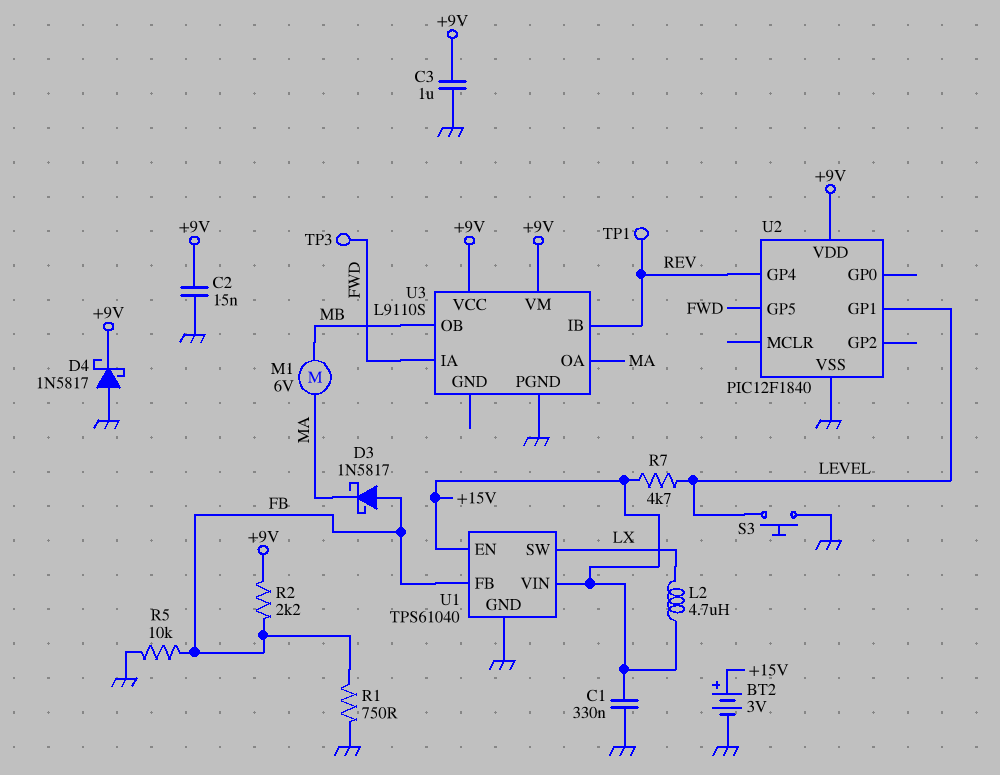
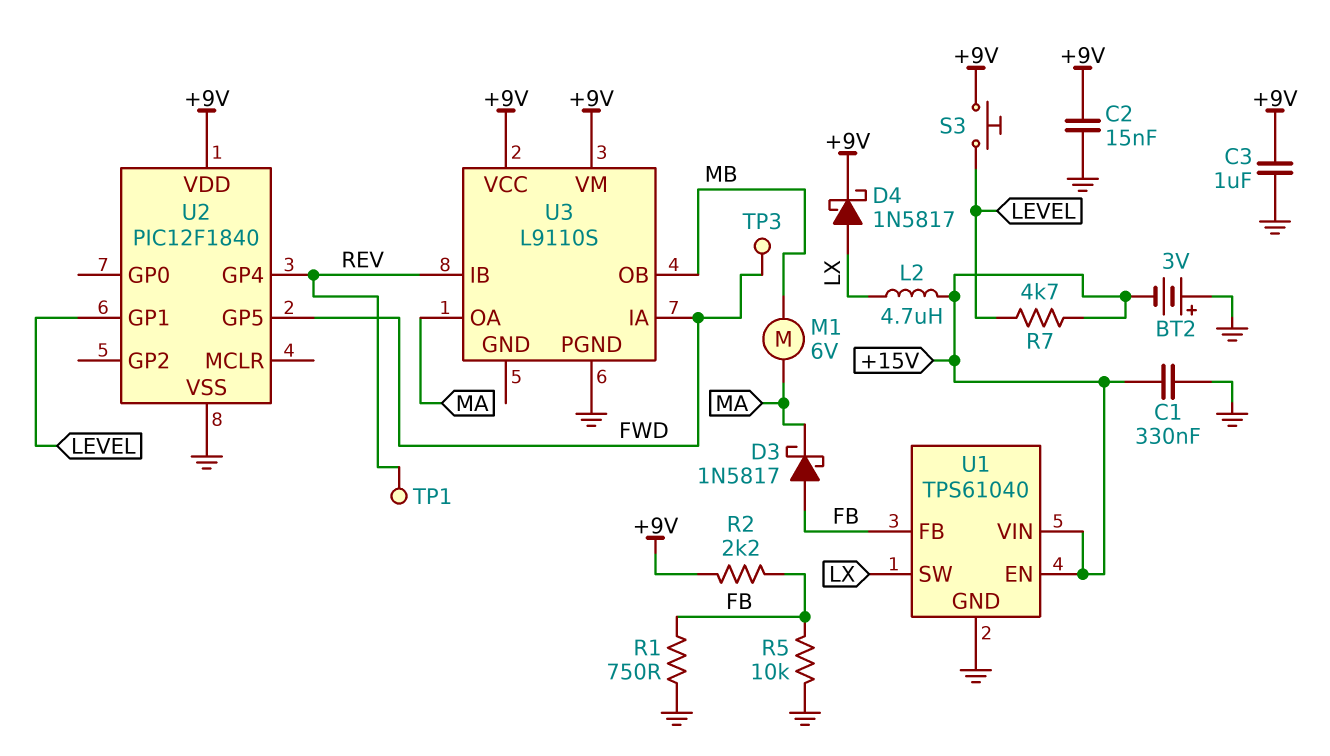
BT2: 3V (plus +15V, minus GND) -> 3V (plus GND, minus +15V)
D4: schottky 1N5817 (A GND, K +9V) -> schottky 1N5817 (A LX, K +9V)
S3: button (GND, LEVEL) -> button (+9V, LEVEL)

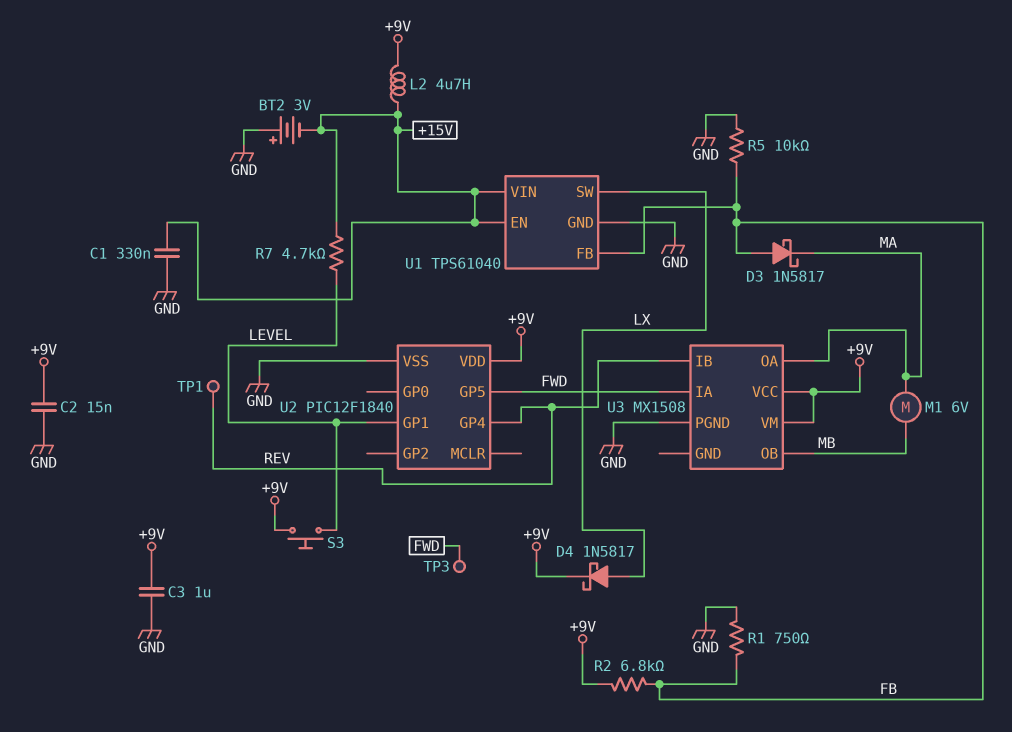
L2: 4.7uH (+15V, LX) -> 4.7uH (+9V, +15V)
R2: 2.2k (+9V, FB) -> 6.8k (+9V, FB)
U3: L9110S -> MX1508

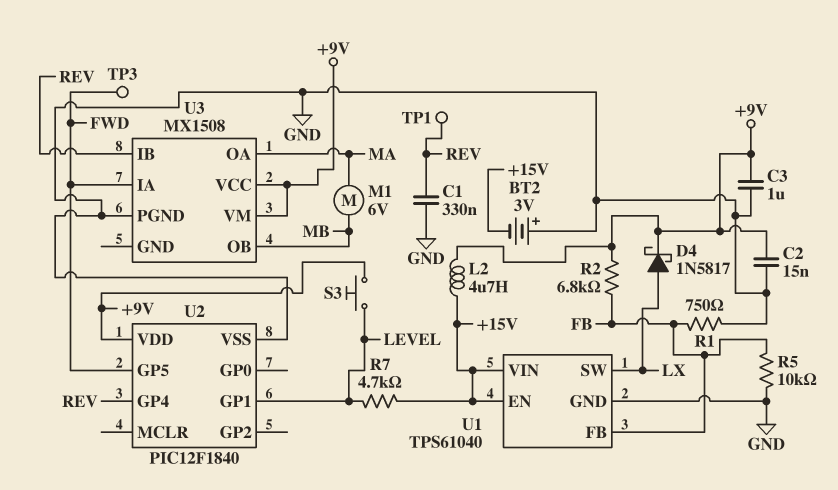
C1: 330nF (+15V, GND) -> 330nF (GND, REV)
D3: schottky 1N5817 (A FB, K MA) -> none

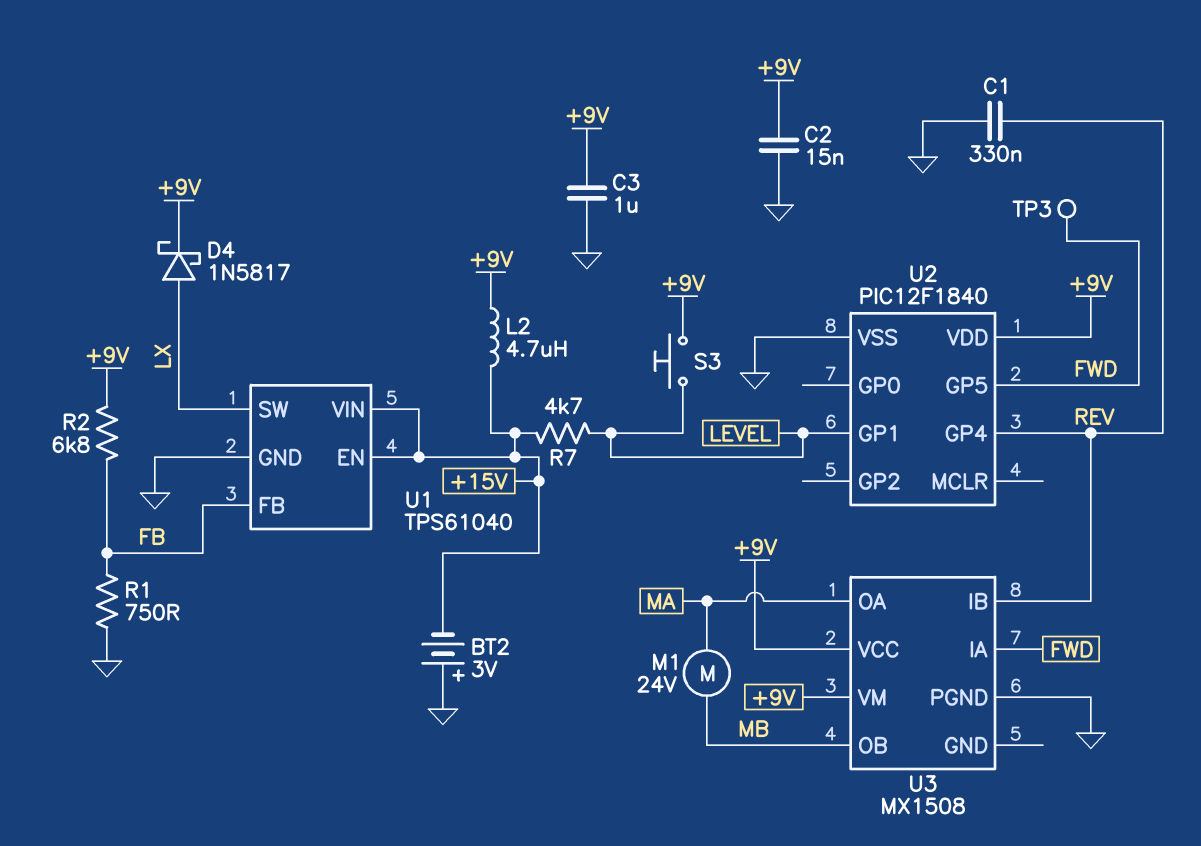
M1: motor 6V (MA, MB) -> motor 24V (MA, MB)
R5: 10k (FB, GND) -> none
TP1: test point (REV) -> none

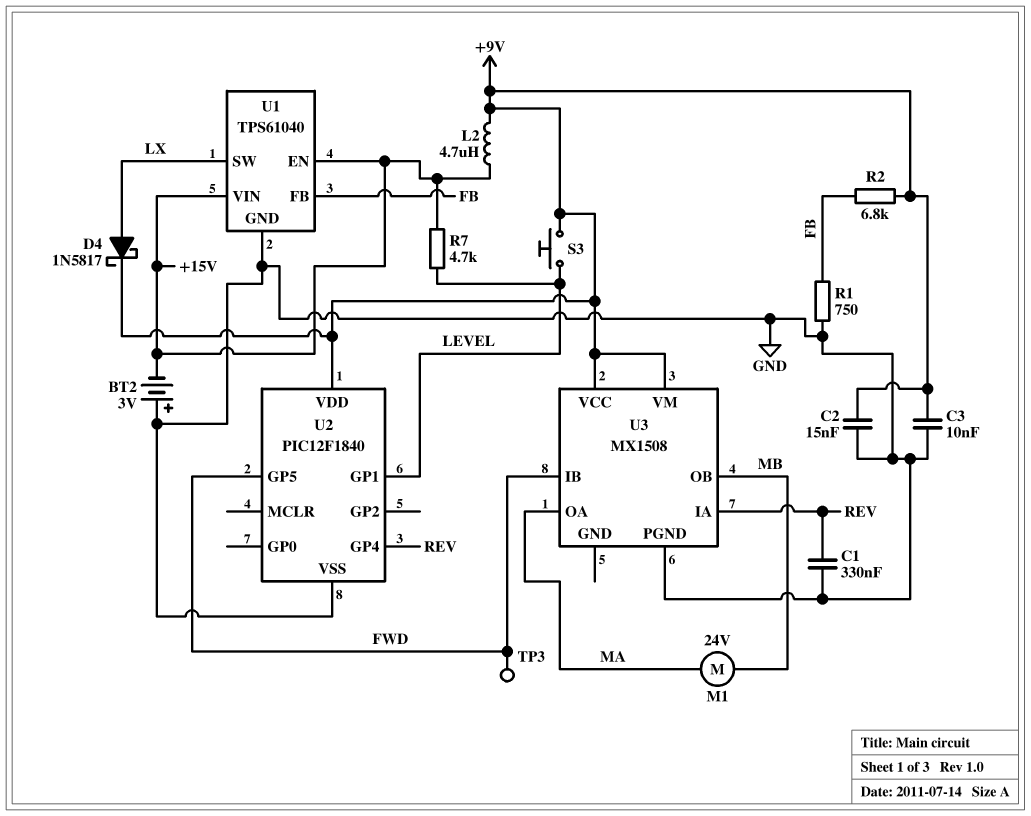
C3: 1uF (+9V, GND) -> 10nF (+9V, GND)
U3 pin IA: FWD -> REV
U3 pin IB: REV -> FWD

